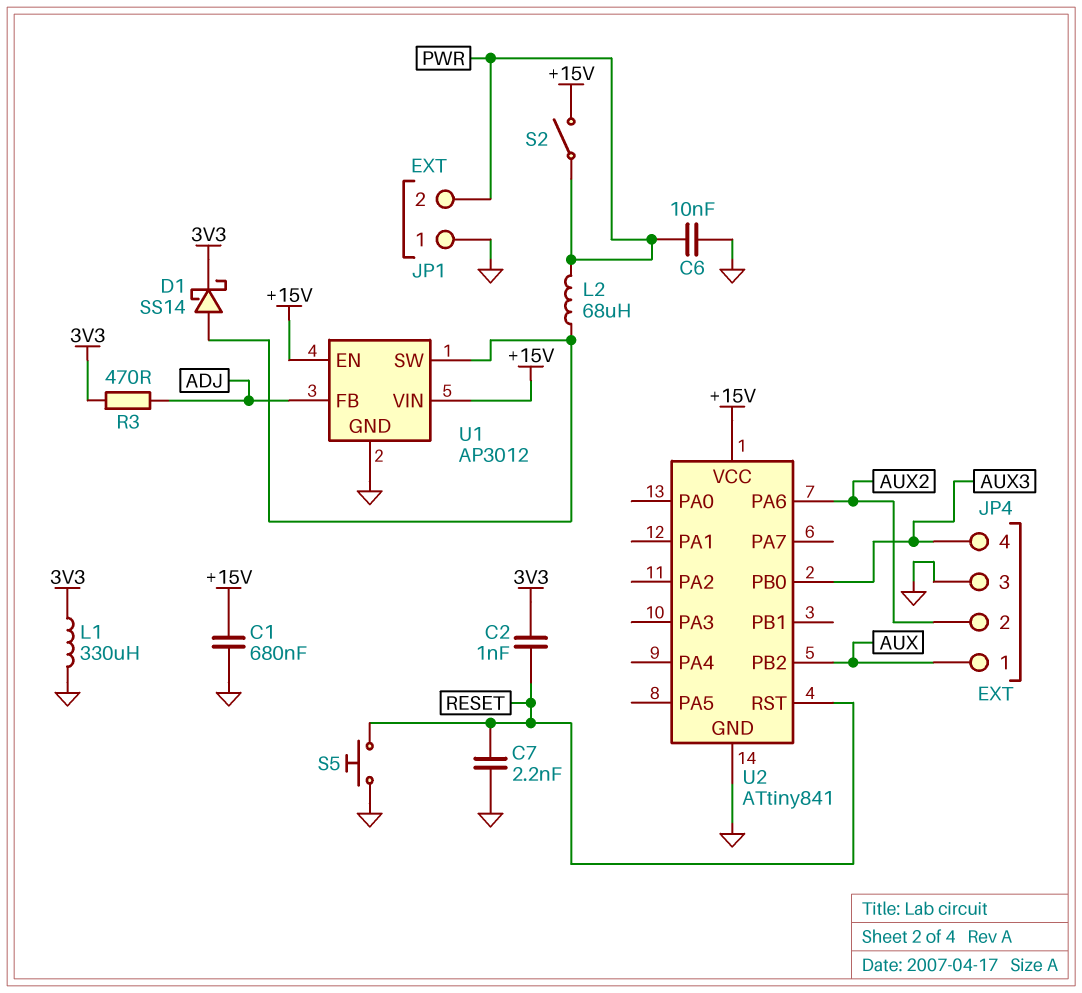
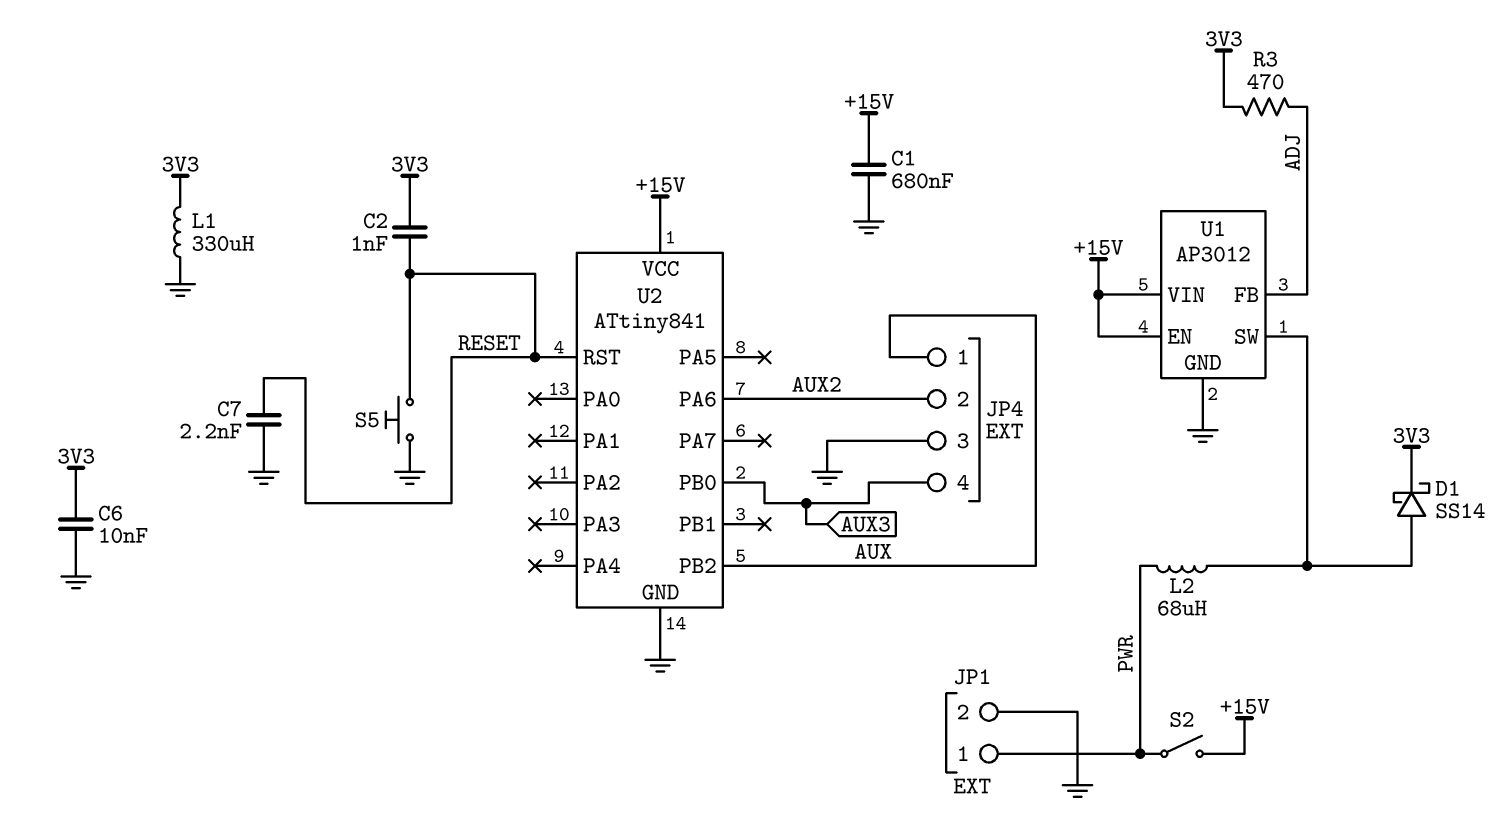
C6: 10nF (GND, PWR) -> 10nF (3V3, GND)
JP1 pin 1: GND -> PWR
JP1 pin 2: PWR -> GND

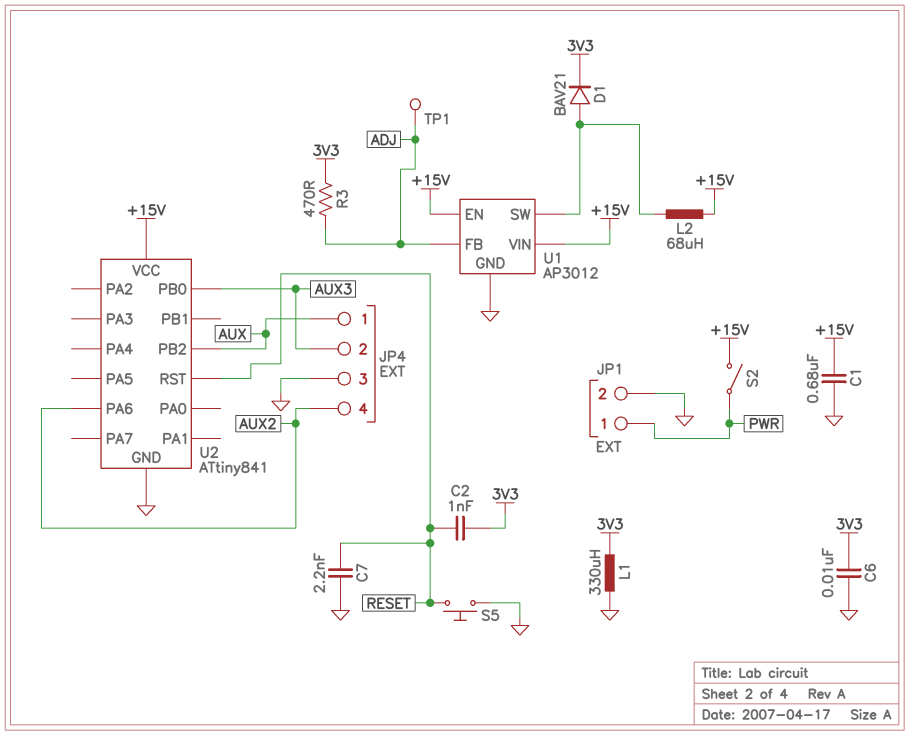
D1: schottky SS14 (A U1/SW, K 3V3) -> diode BAV21 (A U1/SW, K 3V3)
JP4 pin 2: AUX2 -> AUX3
JP4 pin 4: AUX3 -> AUX2
L2: 68uH (PWR, U1/SW) -> 68uH (+15V, U1/SW)
TP1: none -> test point (ADJ)

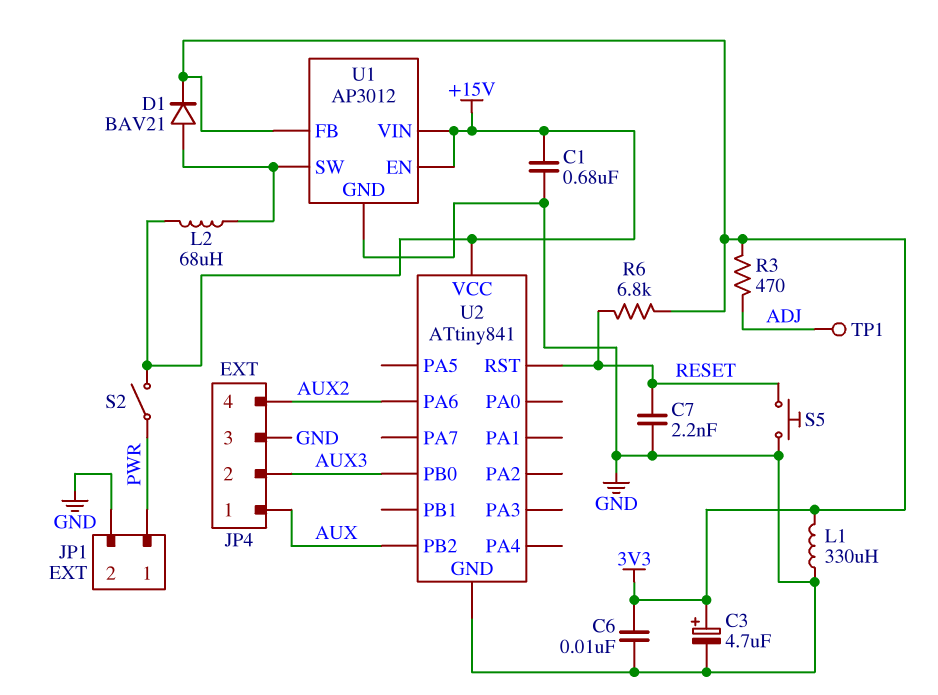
C2: 1nF (3V3, RESET) -> none
C3: none -> 4.7uF (plus 3V3, minus GND)
R6: none -> 6.8k (3V3, RESET)
U1 pin FB: ADJ -> 3V3

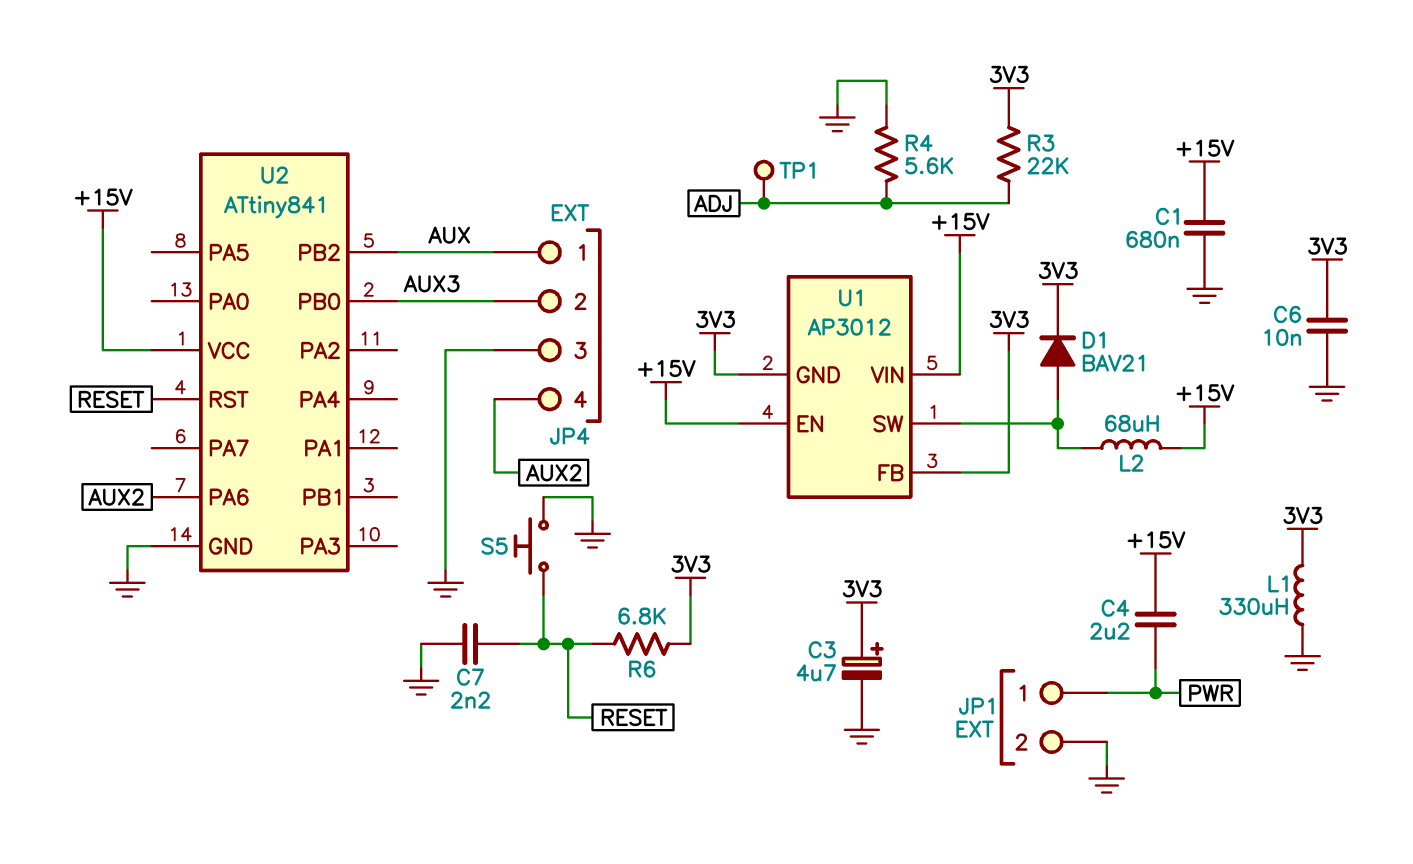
C4: none -> 2.2uF (+15V, PWR)
R3: 470 (3V3, ADJ) -> 22k (3V3, ADJ)
R4: none -> 5.6k (ADJ, GND)
S2: switch (+15V, PWR) -> none
U1 pin GND: GND -> 3V3

